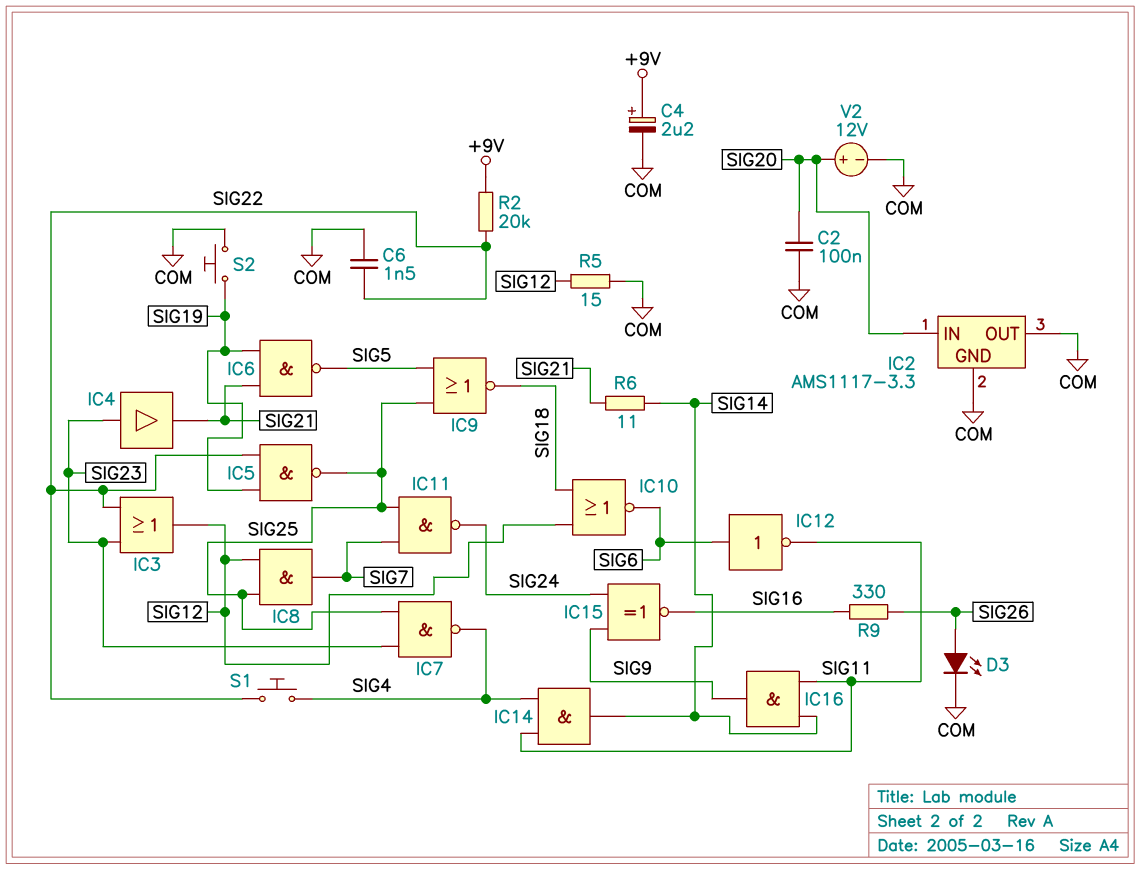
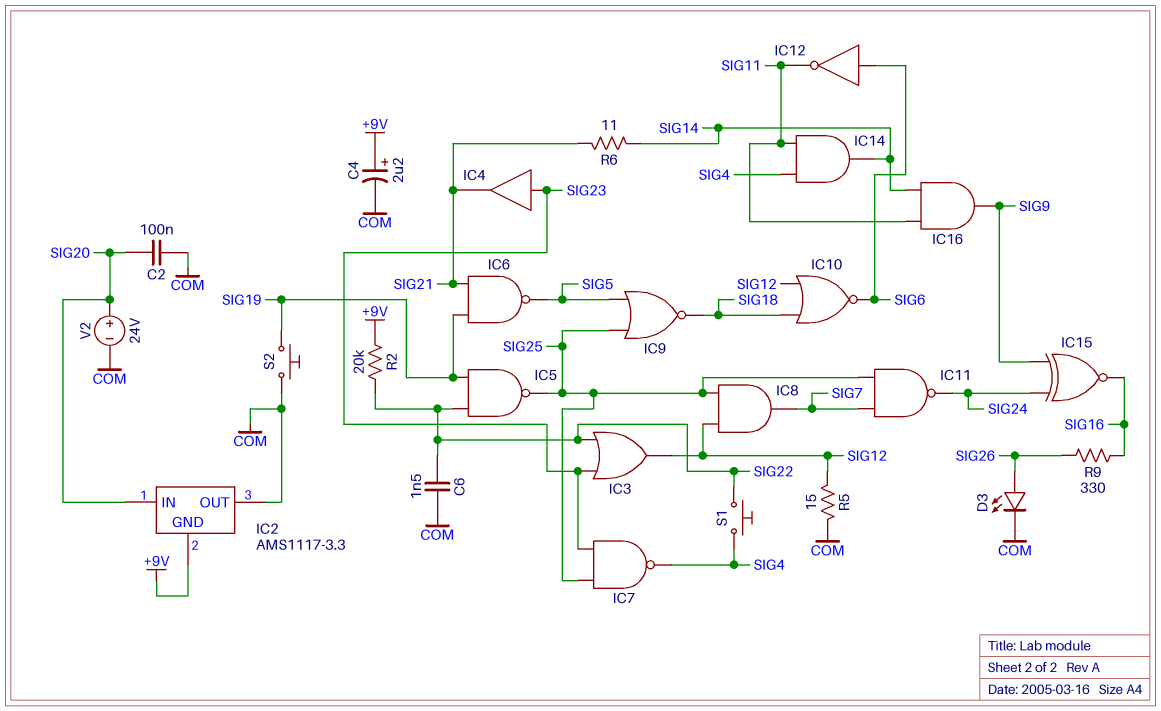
IC2 pin GND: COM -> +9V
V2: 12V (plus SIG20, minus COM) -> 24V (plus SIG20, minus COM)

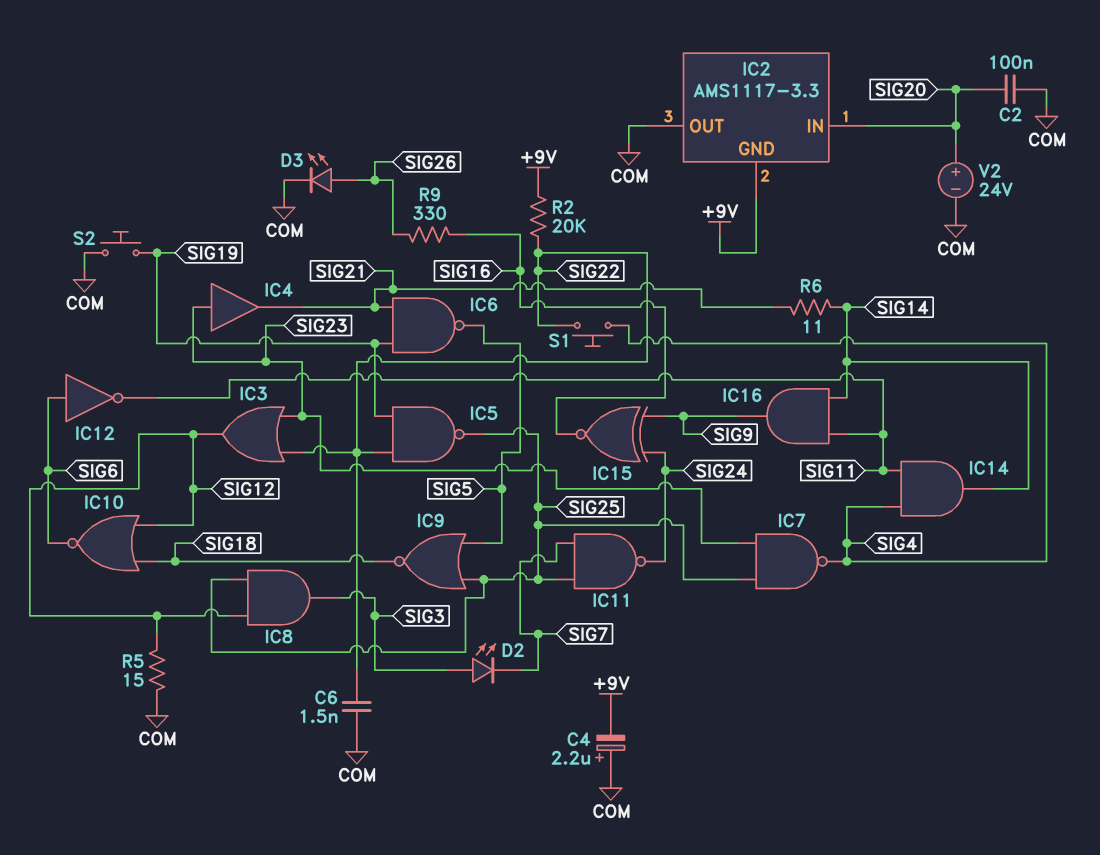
C4: 2.2uF (plus +9V, minus COM) -> 2.2uF (plus COM, minus +9V)
D2: none -> LED (A SIG3, K SIG7)
IC8: AND (in SIG12, in SIG25, out SIG7) -> AND (in SIG12, in SIG25, out SIG3)

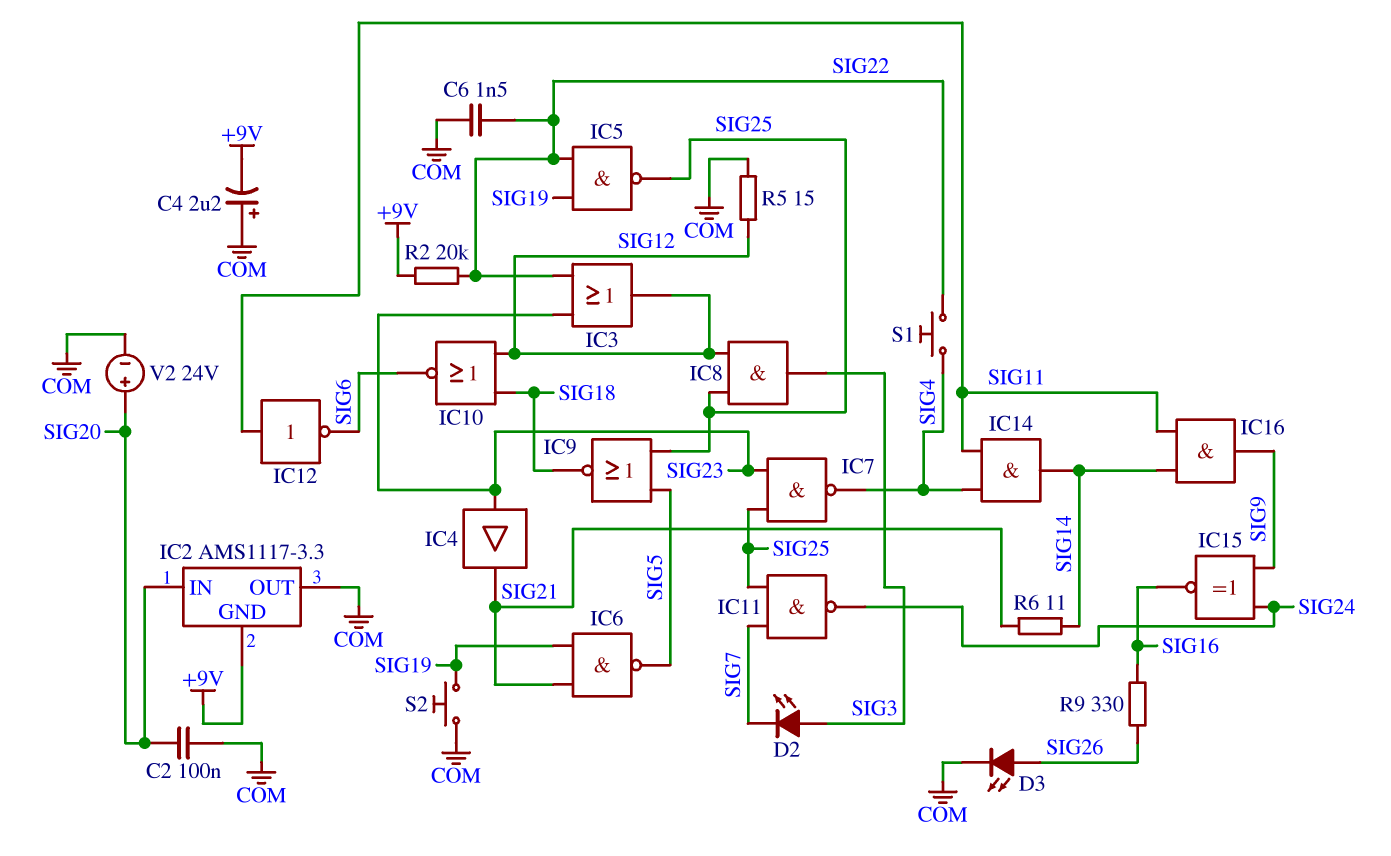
IC12: NOT (in SIG6, out SIG11) -> NOT (in SIG11, out SIG6)

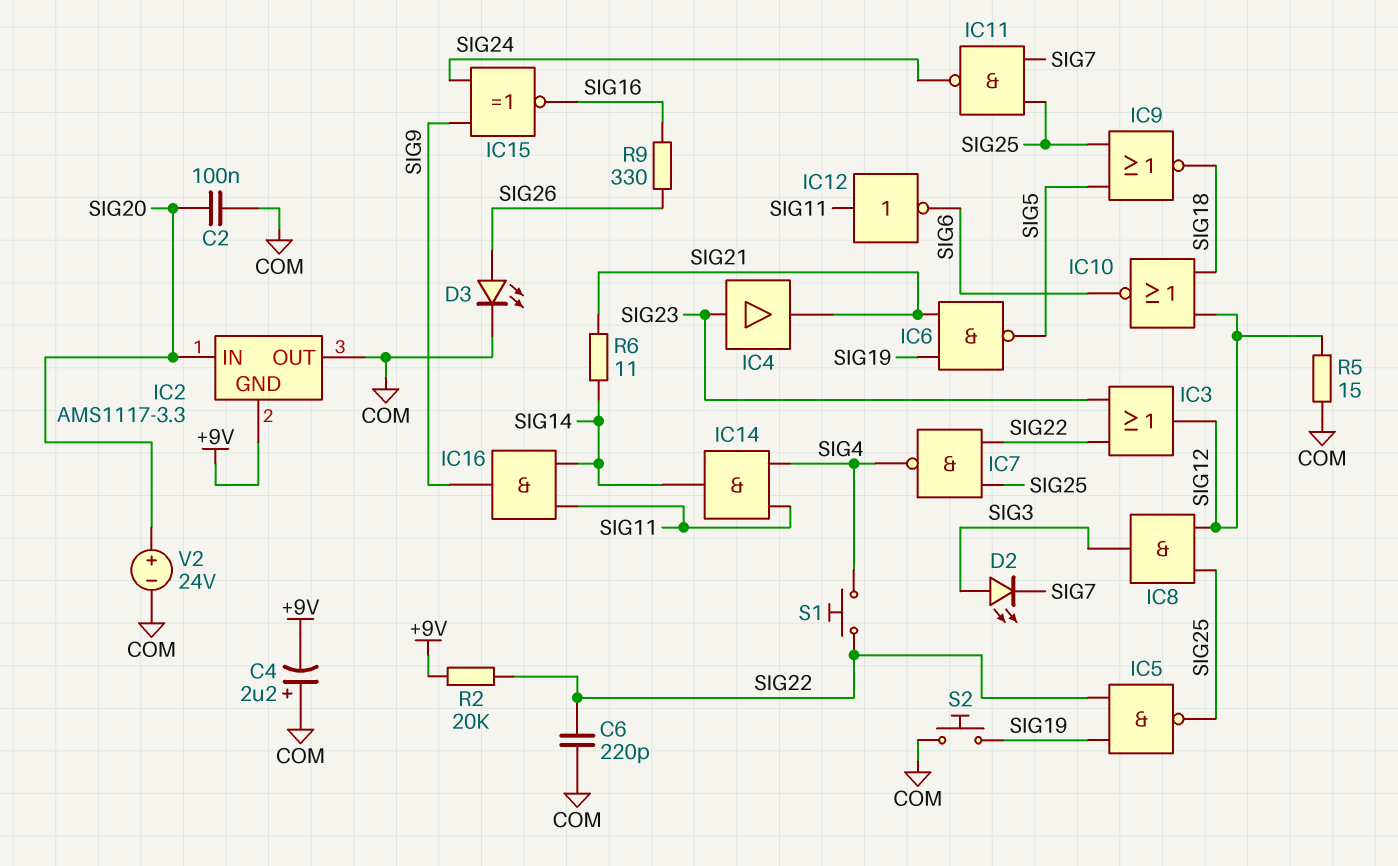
C6: 1.5nF (COM, SIG22) -> 220pF (COM, SIG22)
IC7: NAND (in SIG23, in SIG25, out SIG4) -> NAND (in SIG22, in SIG25, out SIG4)

